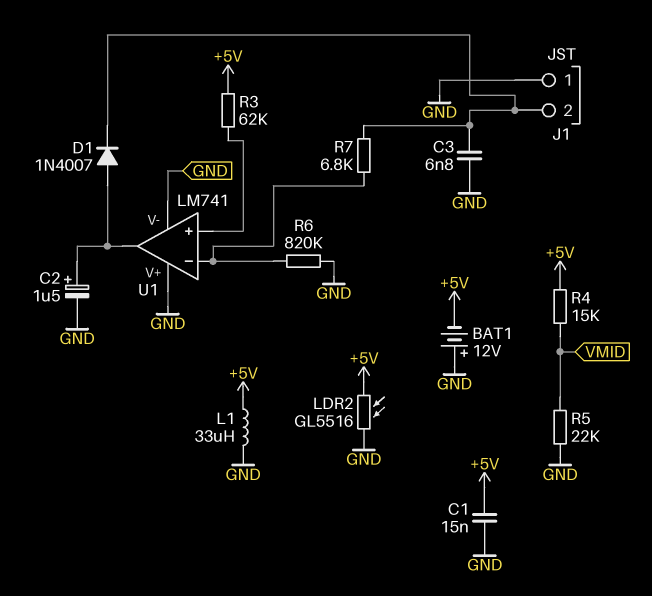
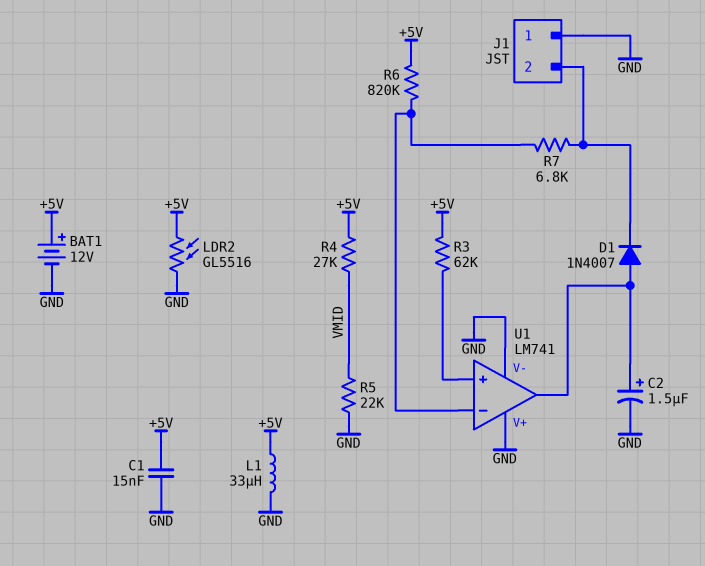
BAT1: 12V (plus GND, minus +5V) -> 12V (plus +5V, minus GND)
C3: 6.8nF (GND, J1/2) -> none
R4: 15k (+5V, VMID) -> 27k (+5V, VMID)
R6: 820k (GND, U1/in-) -> 820k (+5V, U1/in-)

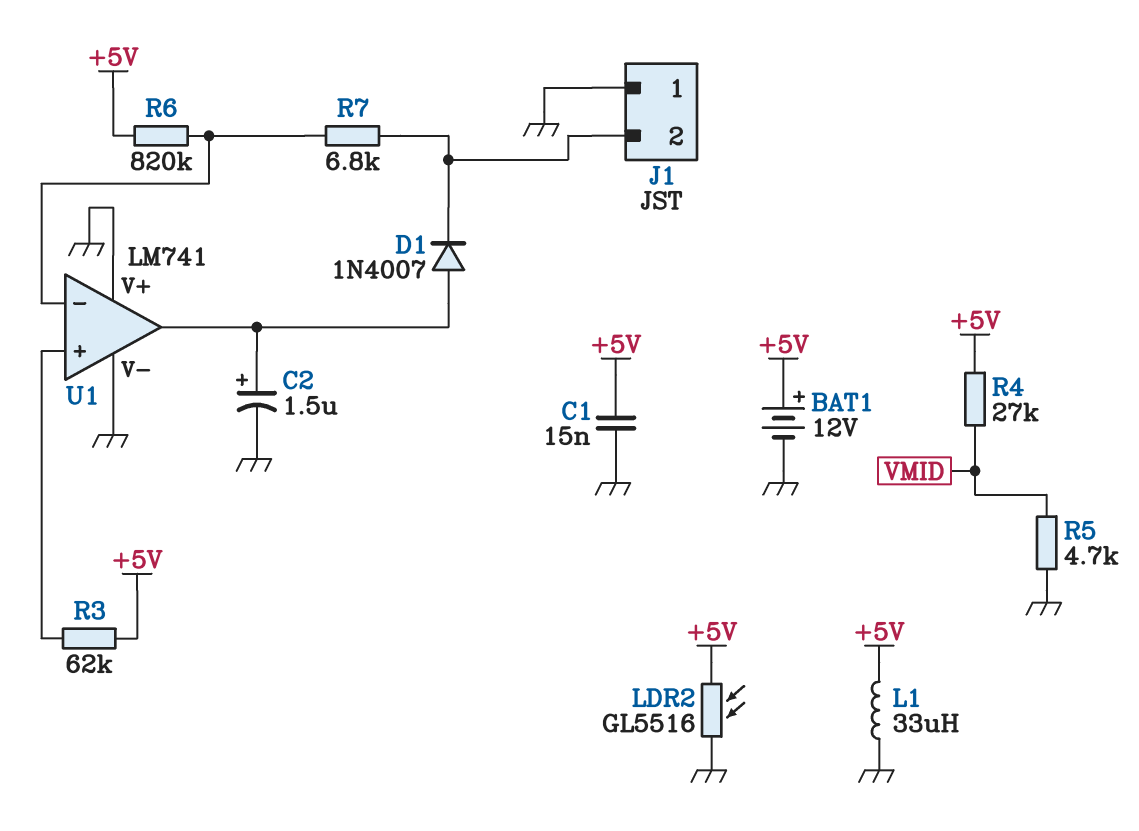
R5: 22k (GND, VMID) -> 4.7k (GND, VMID)

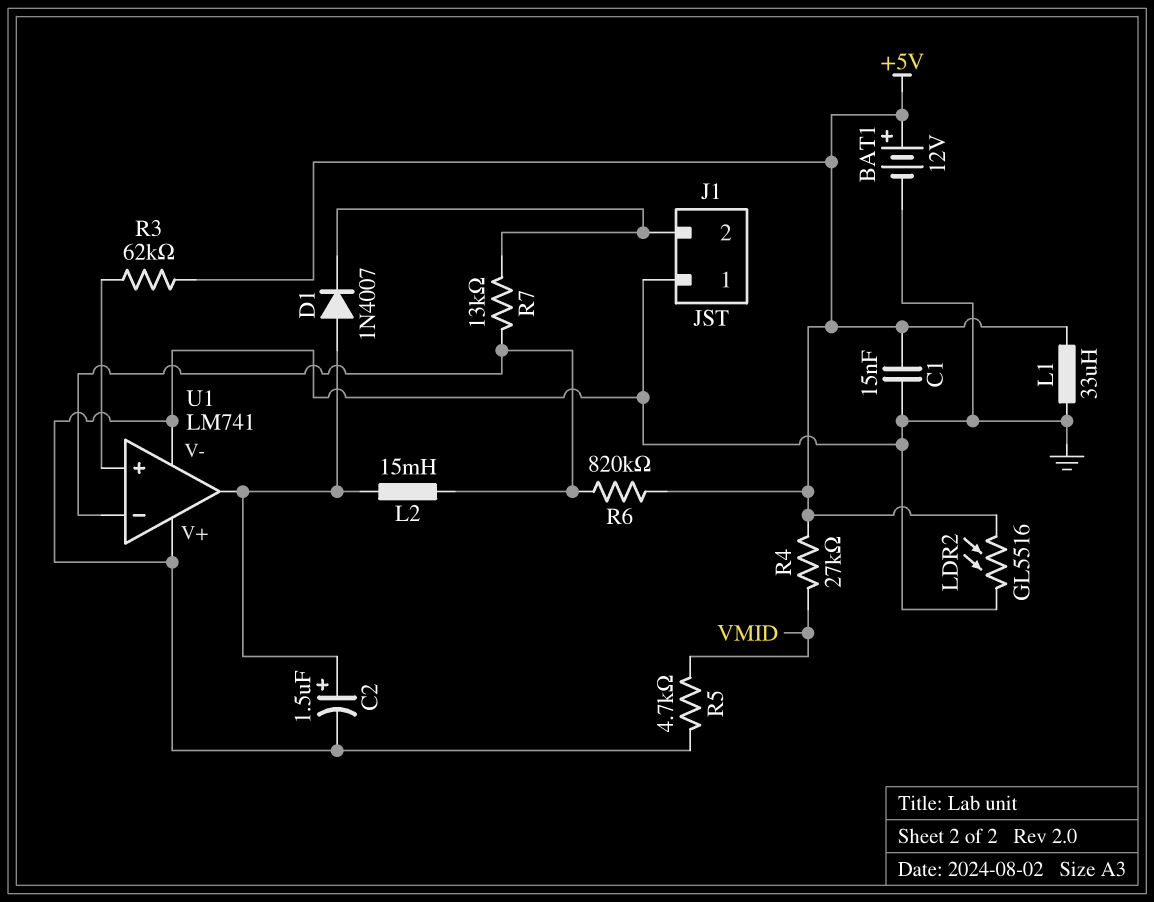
L2: none -> 15mH (U1/in-, U1/out)
R7: 6.8k (J1/2, U1/in-) -> 13k (J1/2, U1/in-)

